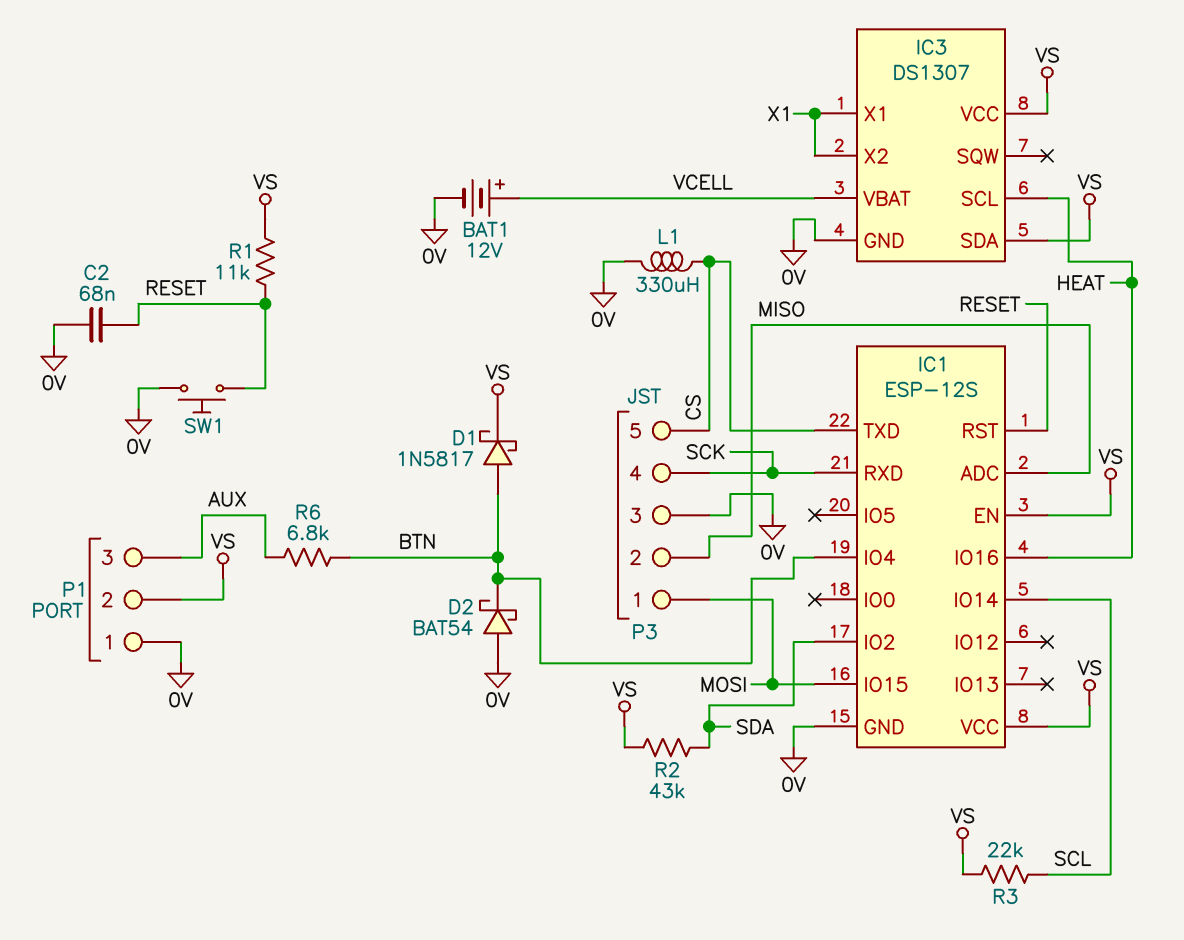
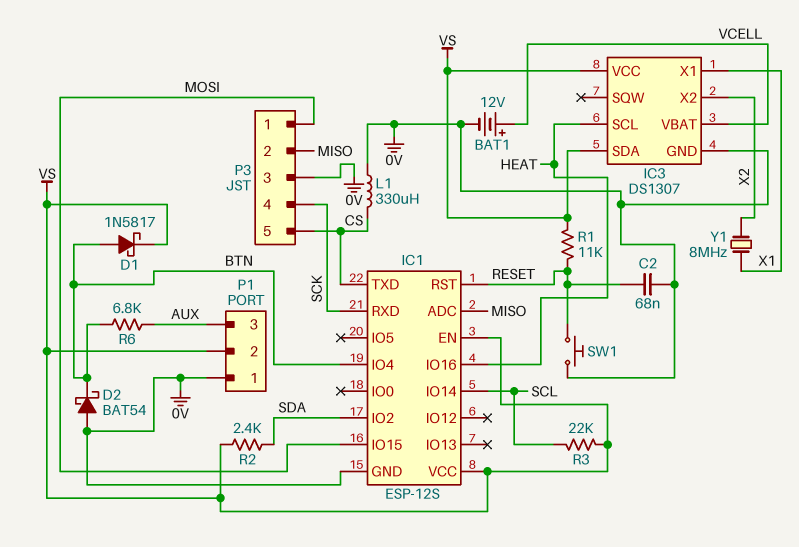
IC3 pin X2: X1 -> X2
R2: 43k (SDA, VS) -> 2.4k (SDA, VS)
Y1: none -> 8MHz (X1, X2)

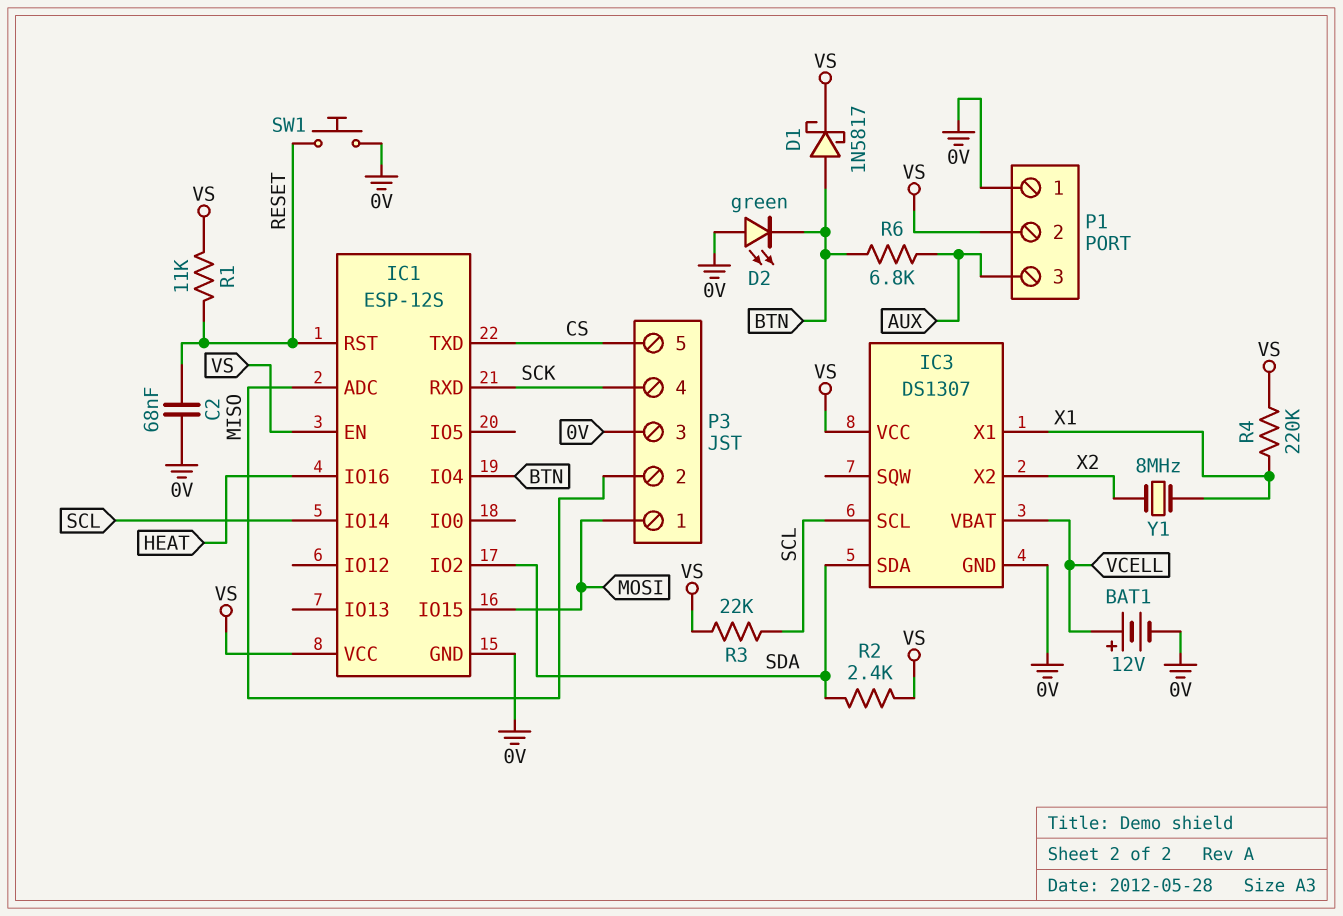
D2: schottky BAT54 (A 0V, K BTN) -> LED green (A 0V, K BTN)
IC3 pin SCL: HEAT -> SCL
IC3 pin SDA: VS -> SDA
L1: 330uH (0V, CS) -> none
R4: none -> 220k (VS, X1)

